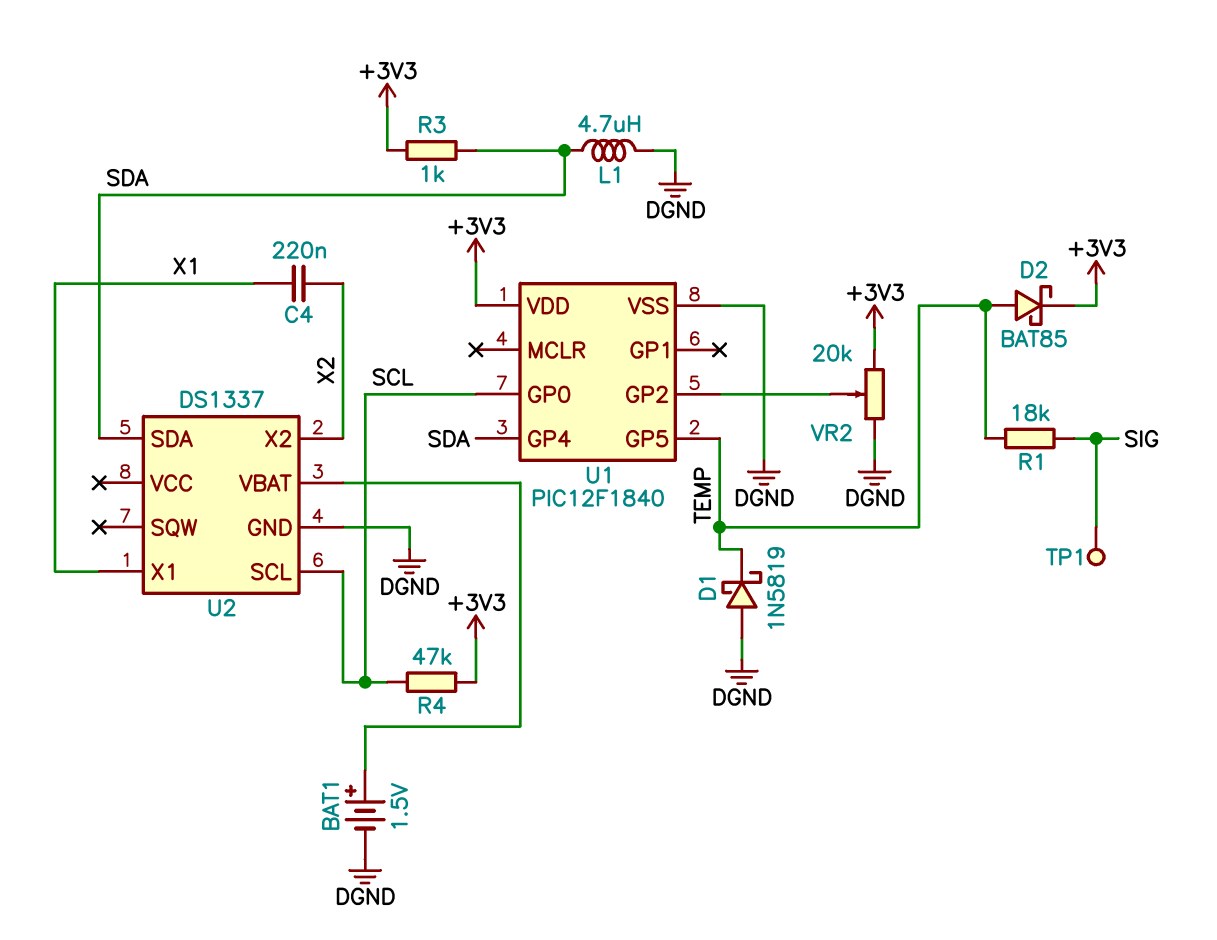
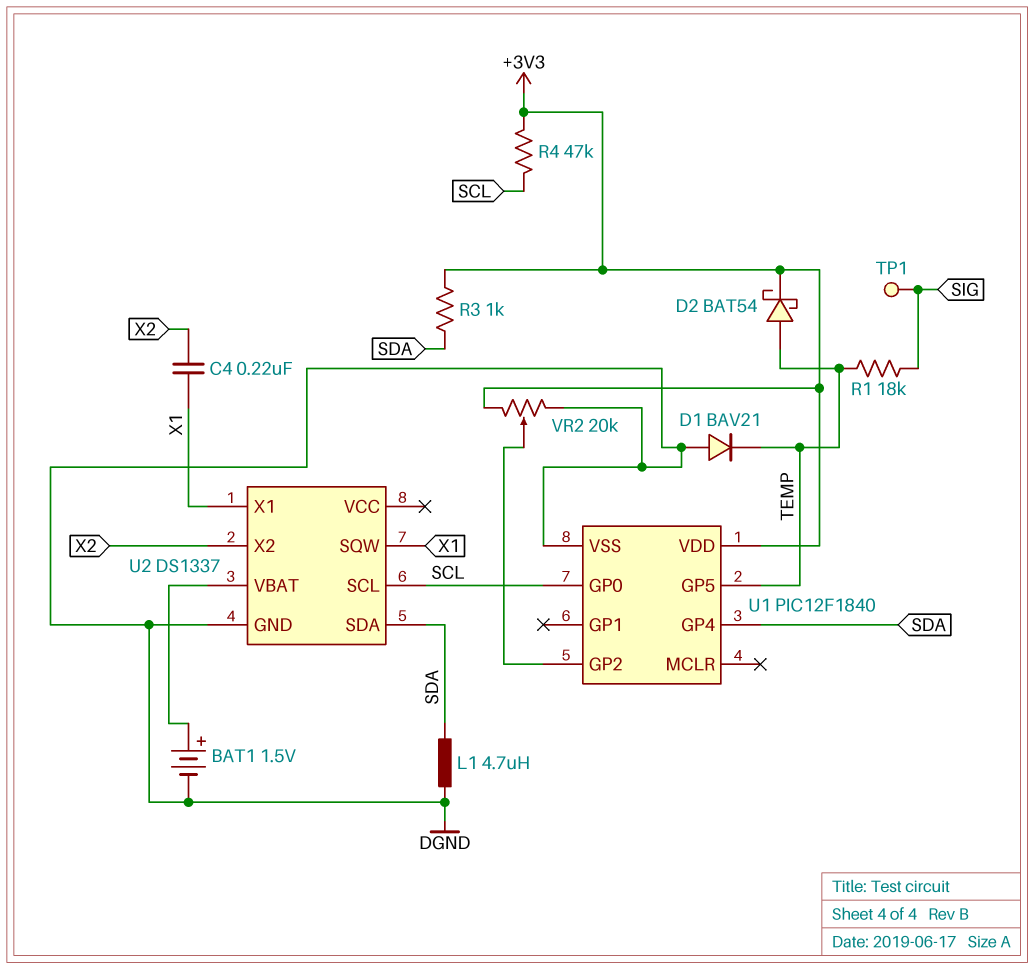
D1: schottky 1N5819 (A DGND, K TEMP) -> diode BAV21 (A DGND, K TEMP)
D2: schottky BAT85 (A TEMP, K +3V3) -> schottky BAT54 (A TEMP, K +3V3)
U2 pin SQW: none -> X1

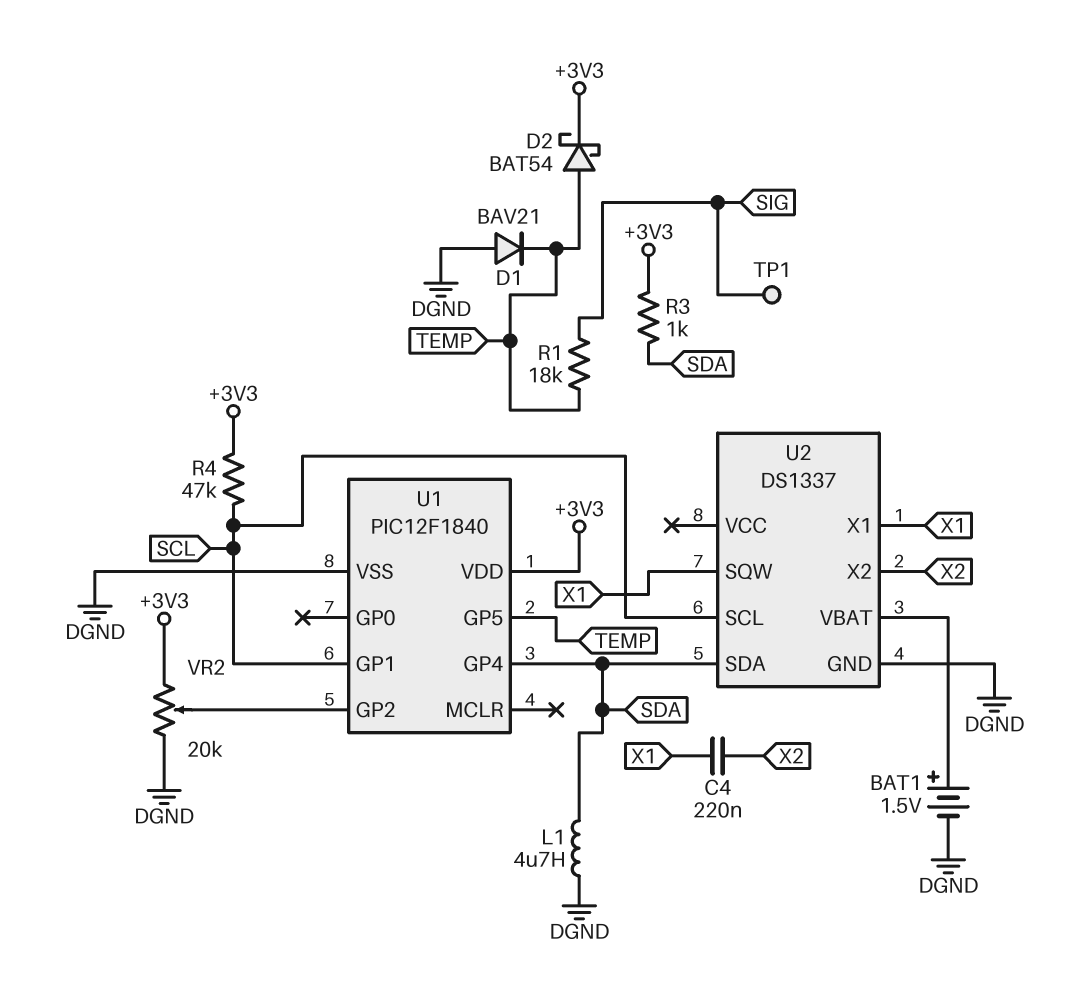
U1 pin GP0: SCL -> none
U1 pin GP1: none -> SCL

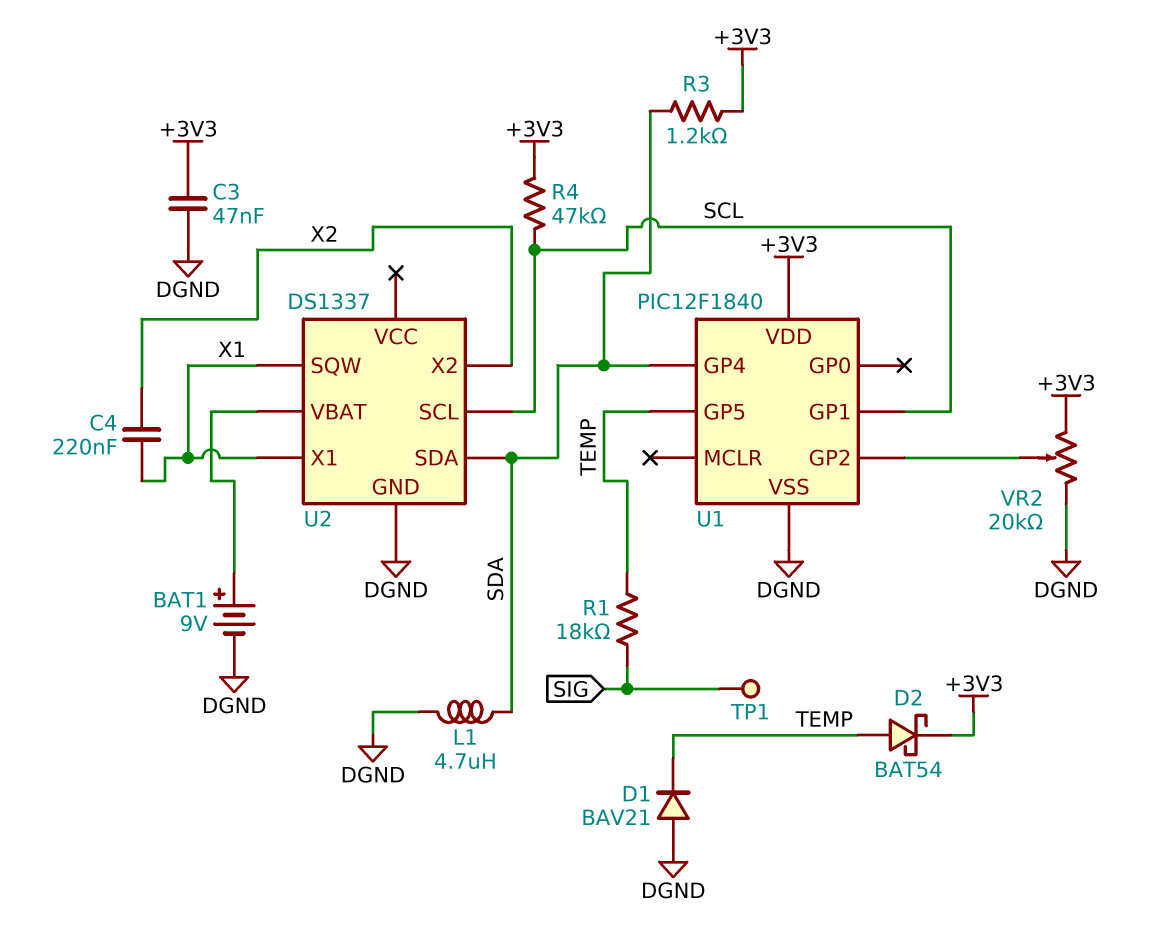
BAT1: 1.5V (plus U2/VBAT, minus DGND) -> 9V (plus U2/VBAT, minus DGND)
C3: none -> 47nF (+3V3, DGND)
R3: 1k (+3V3, SDA) -> 1.2k (+3V3, SDA)

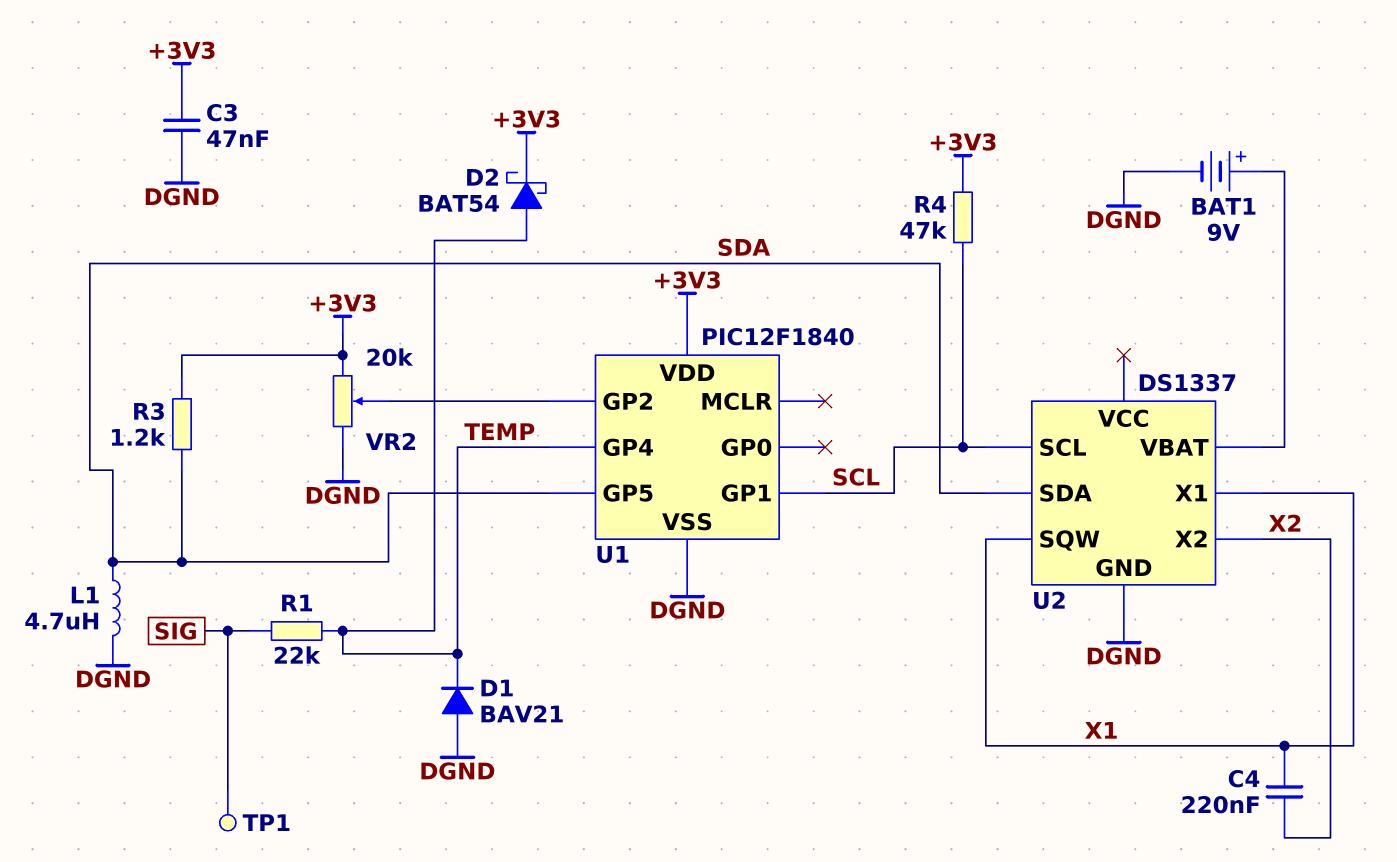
R1: 18k (SIG, TEMP) -> 22k (SIG, TEMP)
U1 pin GP4: SDA -> TEMP
U1 pin GP5: TEMP -> SDA

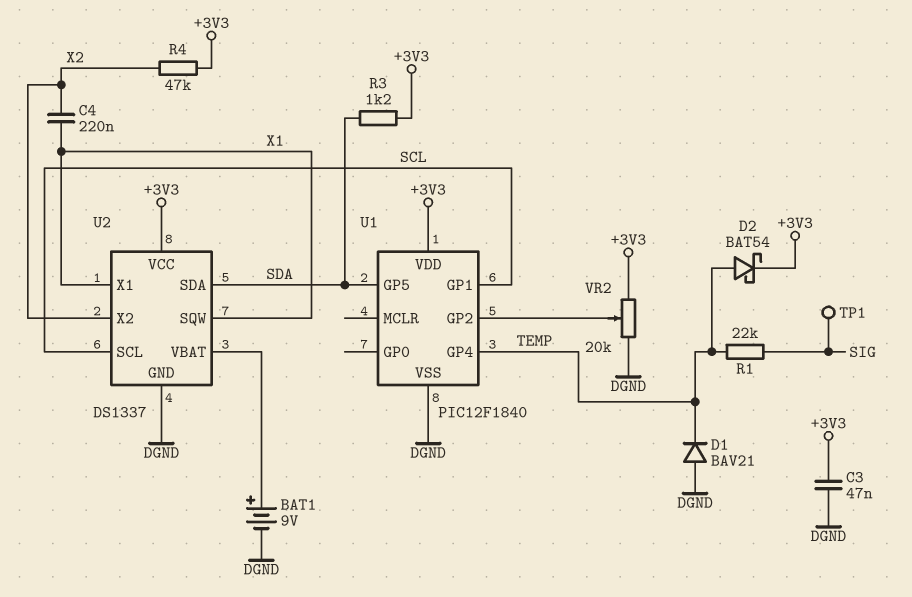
L1: 4.7uH (DGND, SDA) -> none
R4: 47k (+3V3, SCL) -> 47k (+3V3, X2)
U2 pin VCC: none -> +3V3

